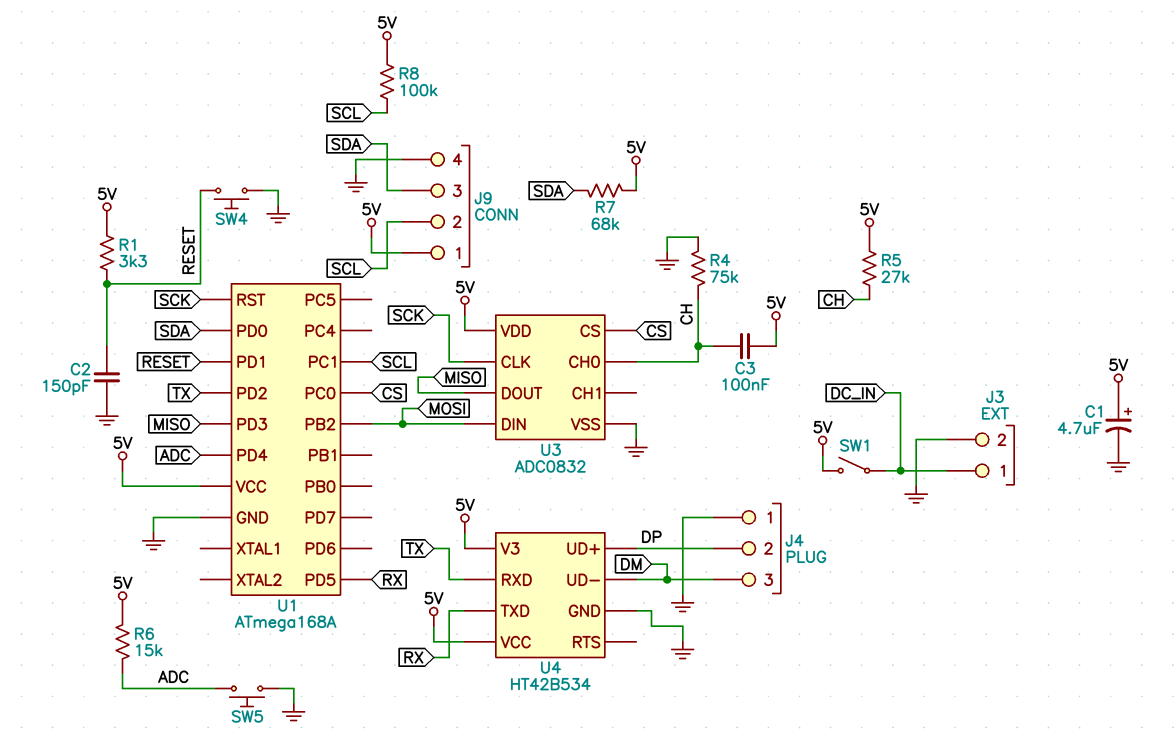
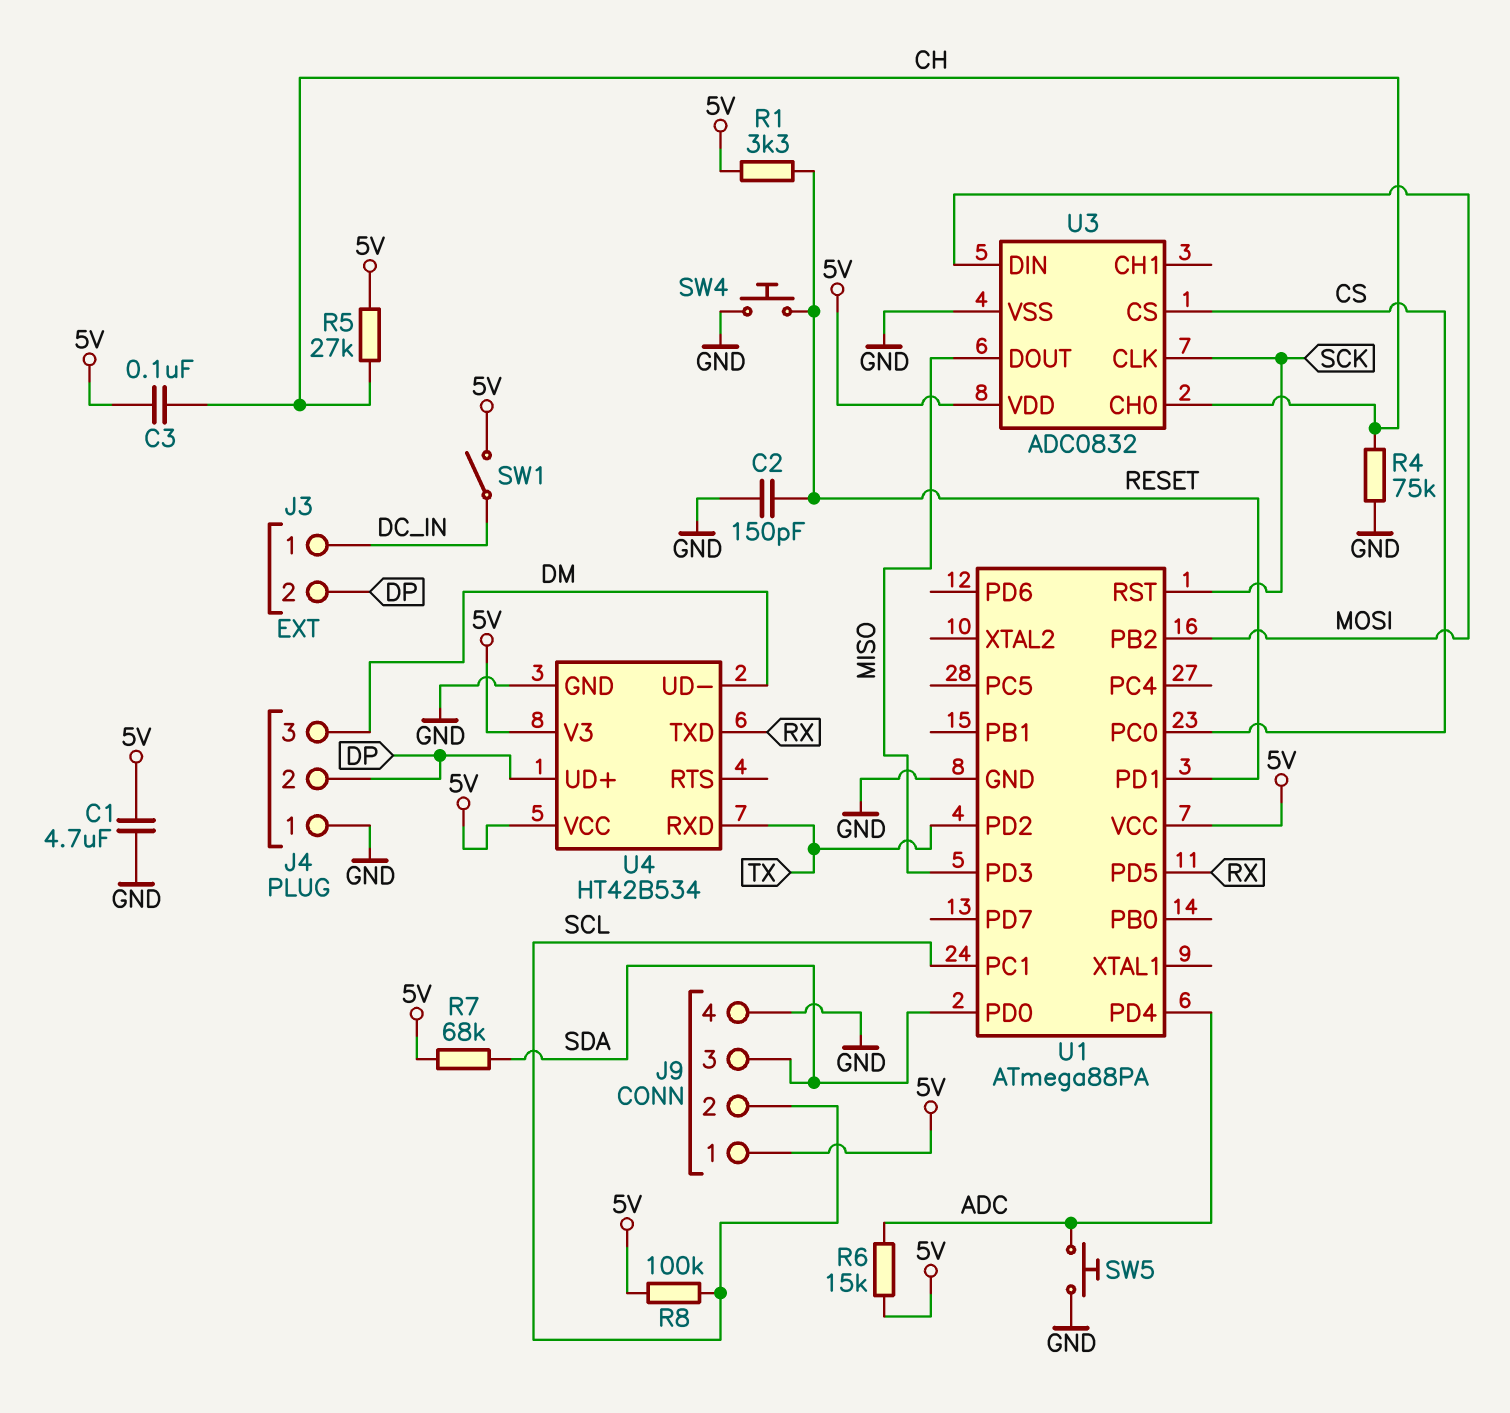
C1: 4.7uF (plus 5V, minus GND) -> 4.7uF (5V, GND)
J3 pin 2: GND -> DP
U1: ATmega168A -> ATmega88PA

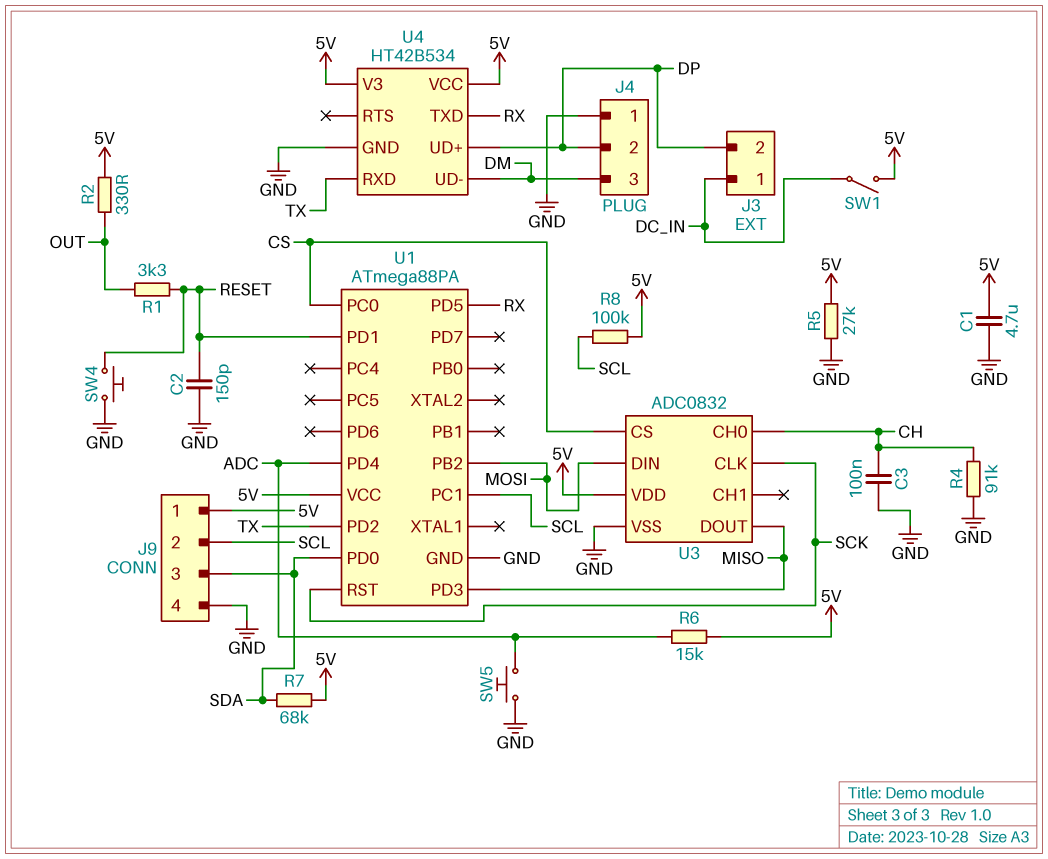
C3: 100nF (5V, CH) -> 100nF (CH, GND)
R1: 3.3k (5V, RESET) -> 3.3k (OUT, RESET)
R2: none -> 330 (5V, OUT)
R4: 75k (CH, GND) -> 91k (CH, GND)
R5: 27k (5V, CH) -> 27k (5V, GND)

